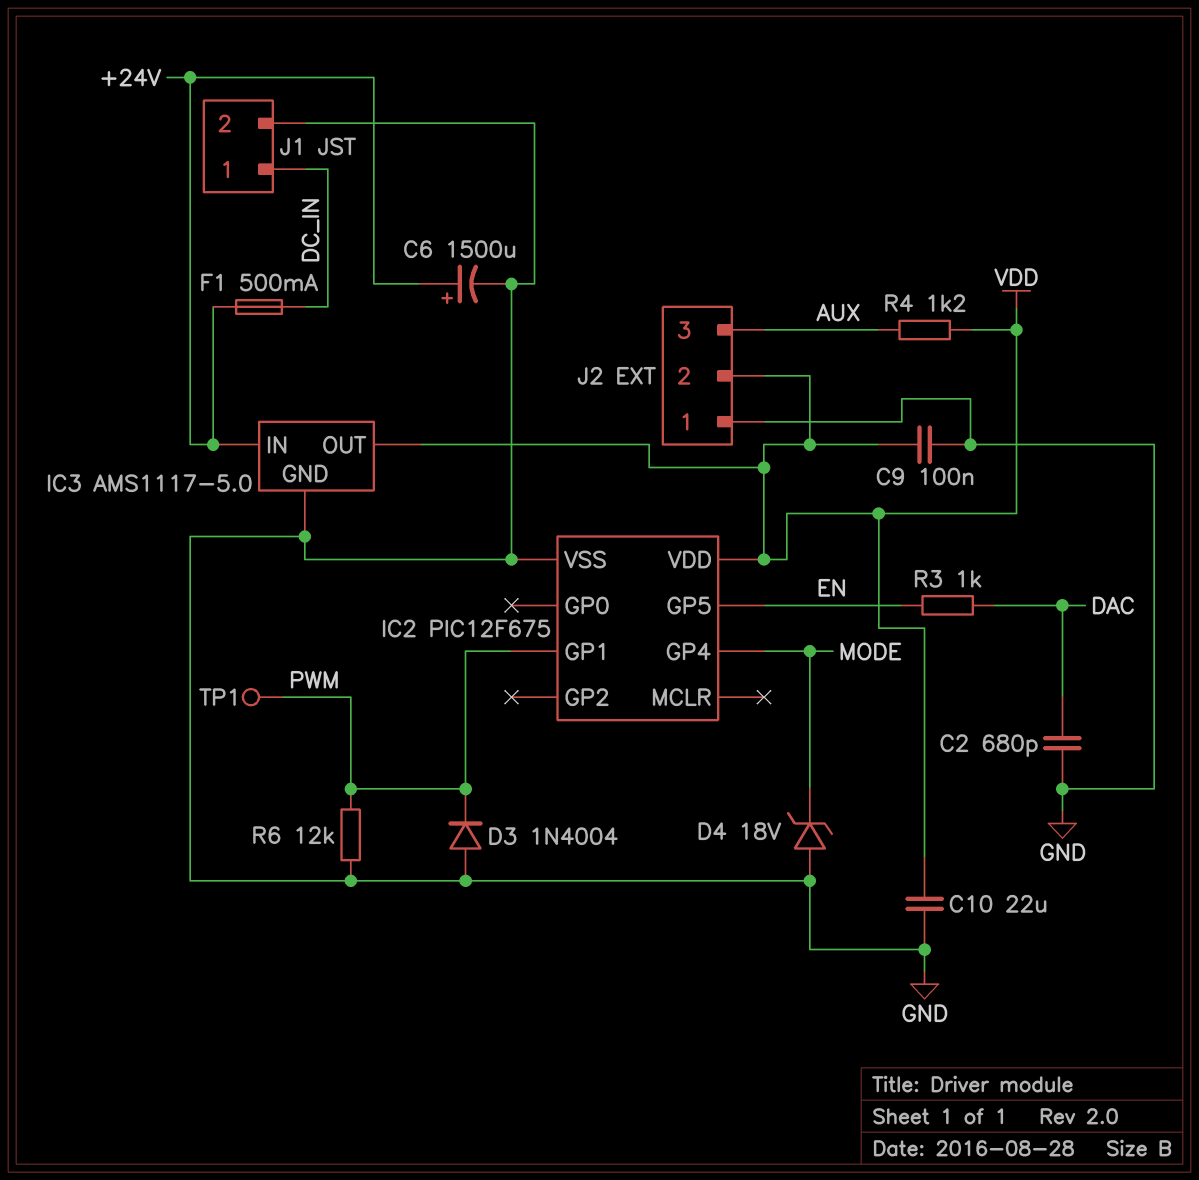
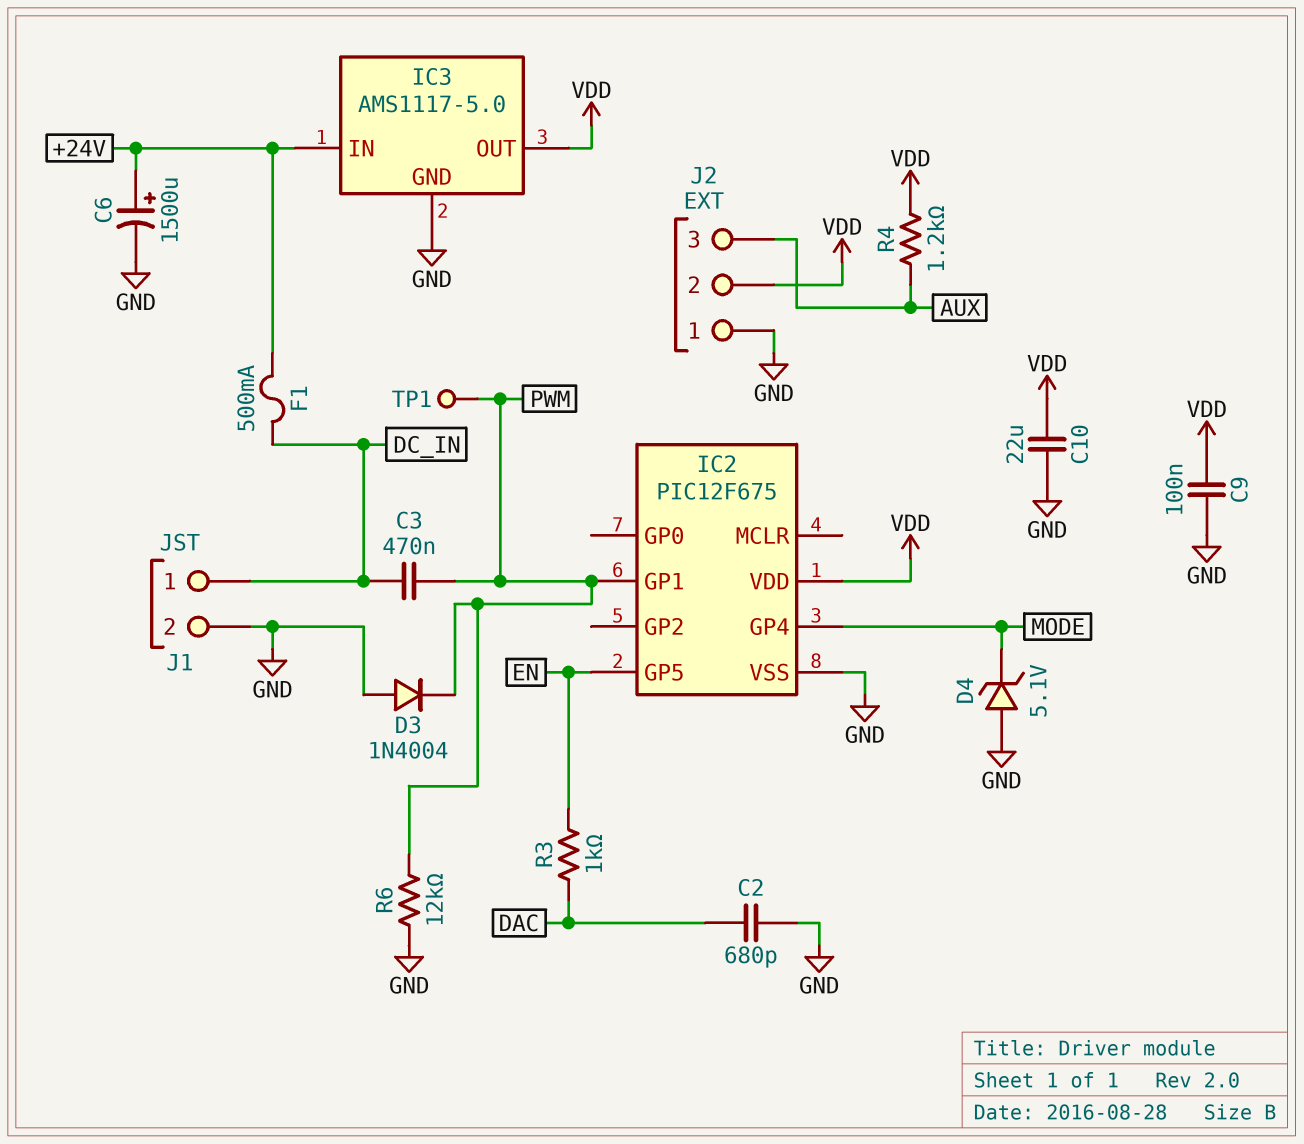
C3: none -> 470nF (DC_IN, PWM)
D4: zener 18V (A GND, K MODE) -> zener 5.1V (A GND, K MODE)

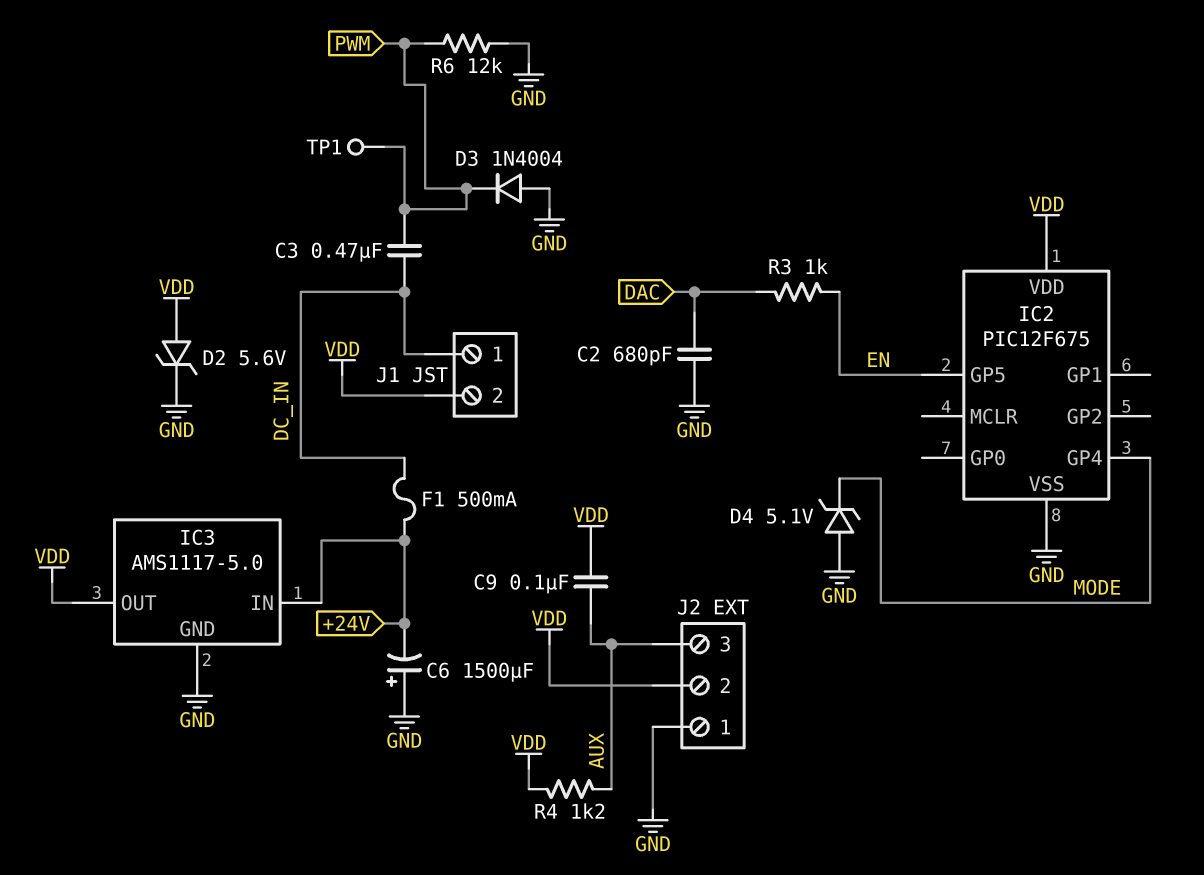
C6: 1500uF (plus +24V, minus GND) -> 1500uF (plus GND, minus +24V)
C9: 100nF (GND, VDD) -> 100nF (AUX, VDD)
C10: 22uF (GND, VDD) -> none
D2: none -> zener 5.6V (A VDD, K GND)
IC2 pin GP1: PWM -> none
J1 pin 2: GND -> VDD

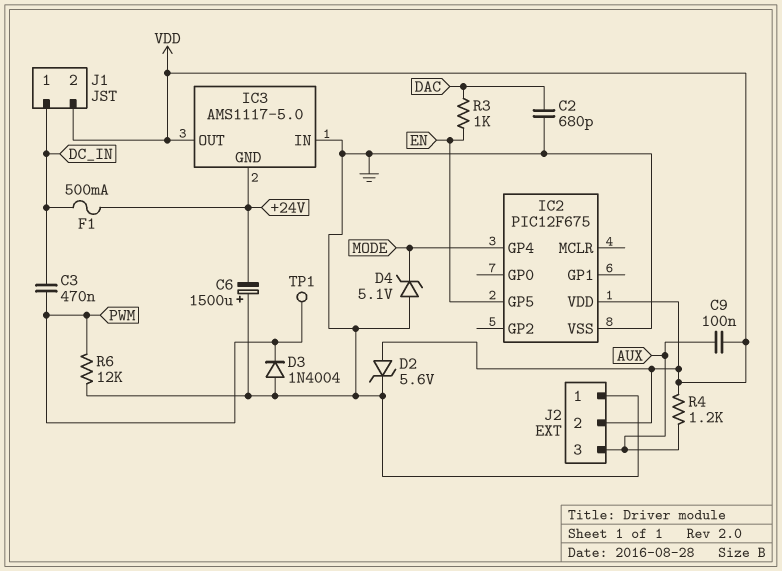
IC3 pin GND: GND -> +24V
IC3 pin IN: +24V -> GND

